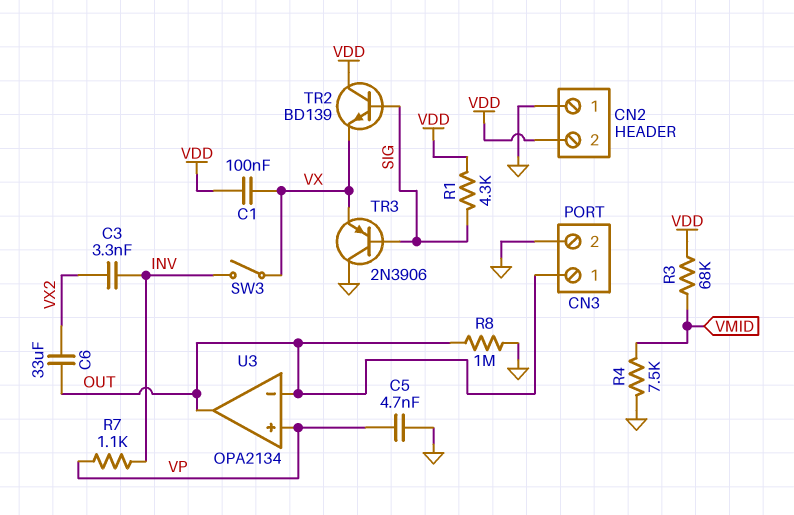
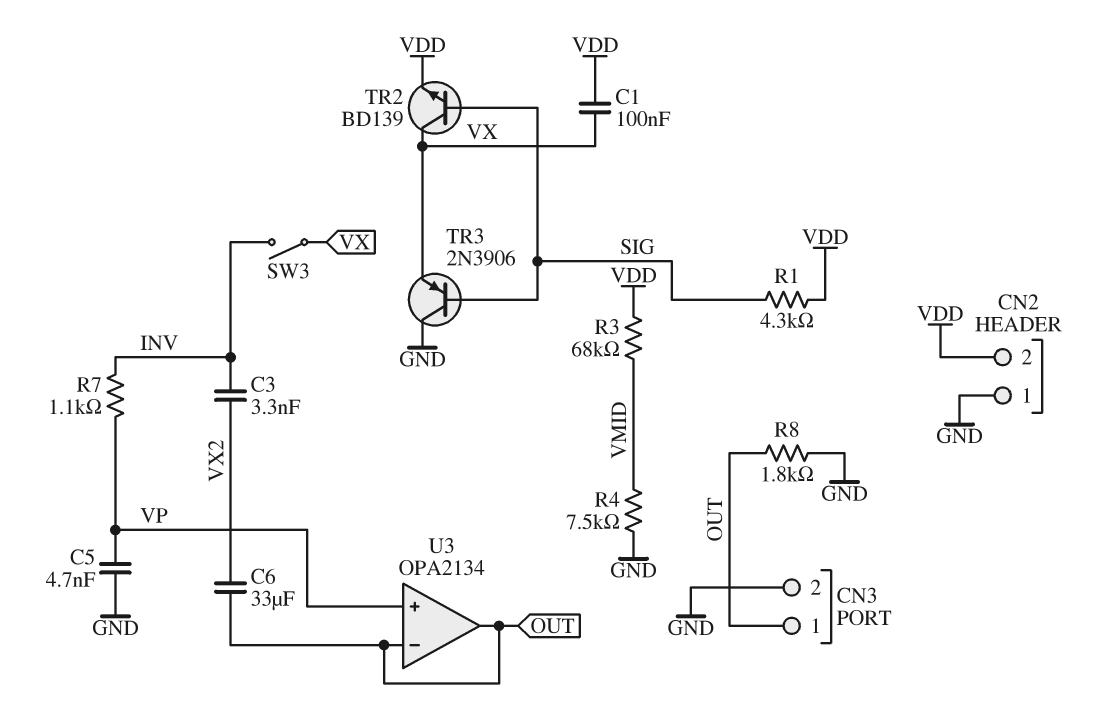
R8: 1M (GND, OUT) -> 1.8k (GND, OUT)
TR2: NPN BD139 (B SIG, C VDD, E VX) -> NPN BD139 (B SIG, C VX, E VDD)

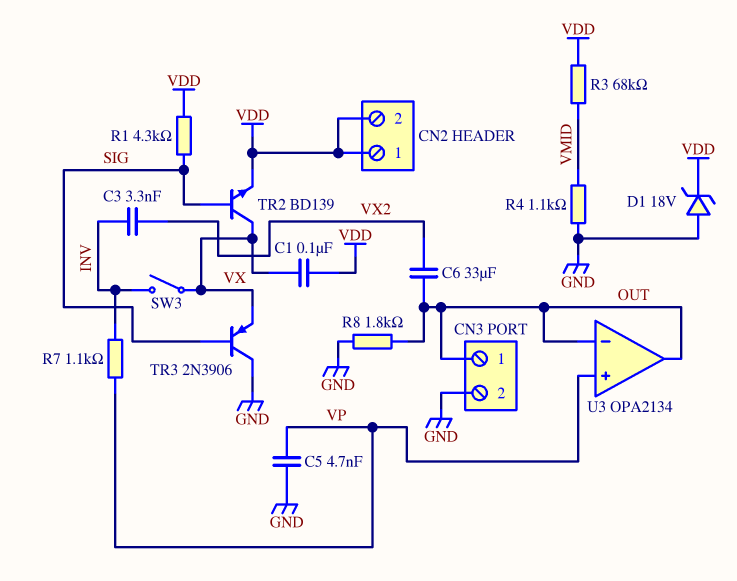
CN2 pin 1: GND -> VDD
D1: none -> zener 18V (A GND, K VDD)
R4: 7.5k (GND, VMID) -> 1.1k (GND, VMID)

